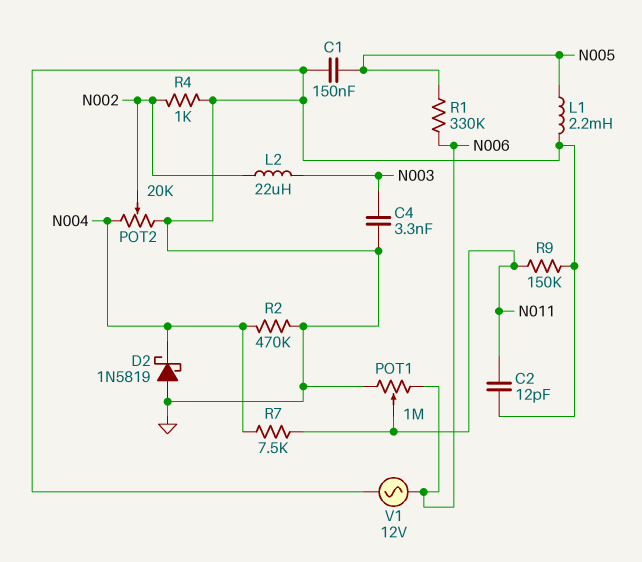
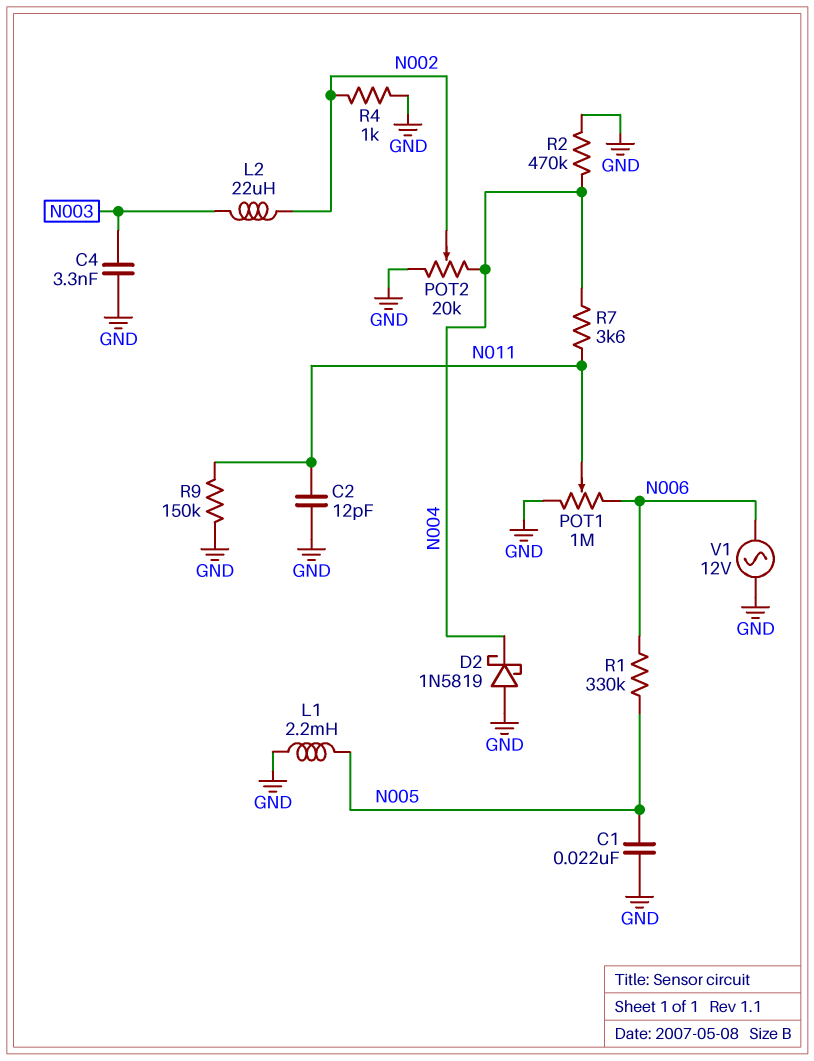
C1: 150nF (GND, N005) -> 22nF (GND, N005)
R7: 7.5k (N004, N011) -> 3.6k (N004, N011)

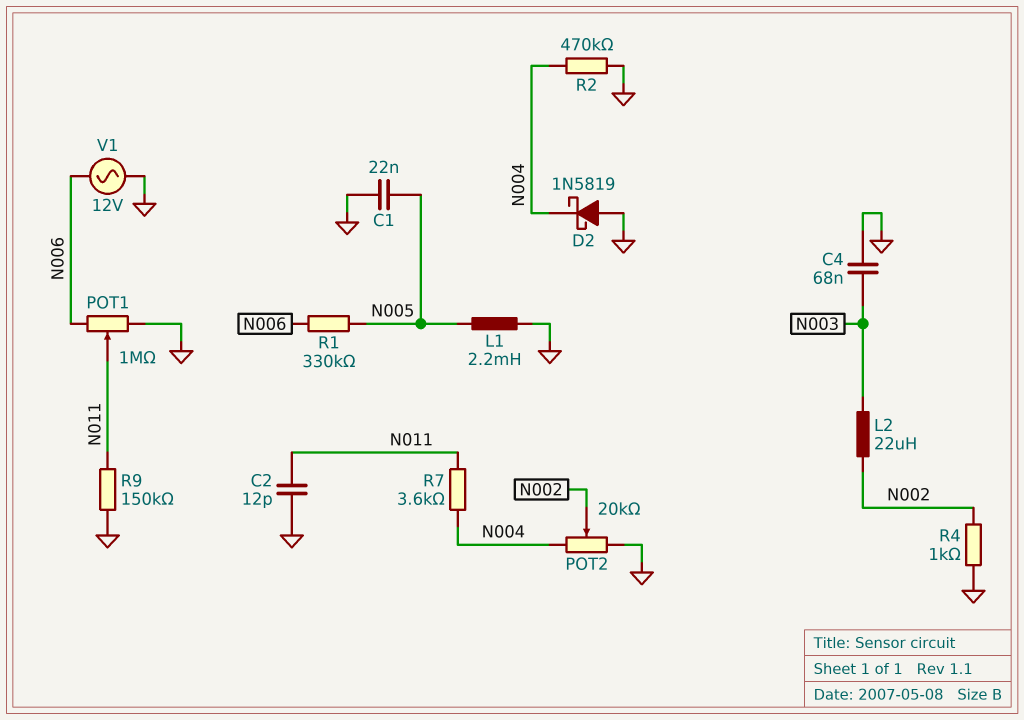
C4: 3.3nF (GND, N003) -> 68nF (GND, N003)

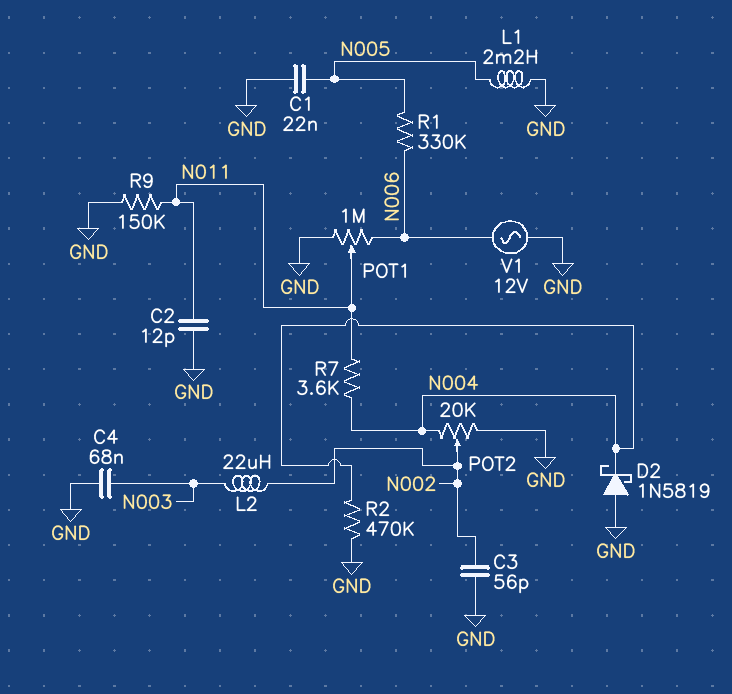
C3: none -> 56pF (GND, N002)
R4: 1k (GND, N002) -> none

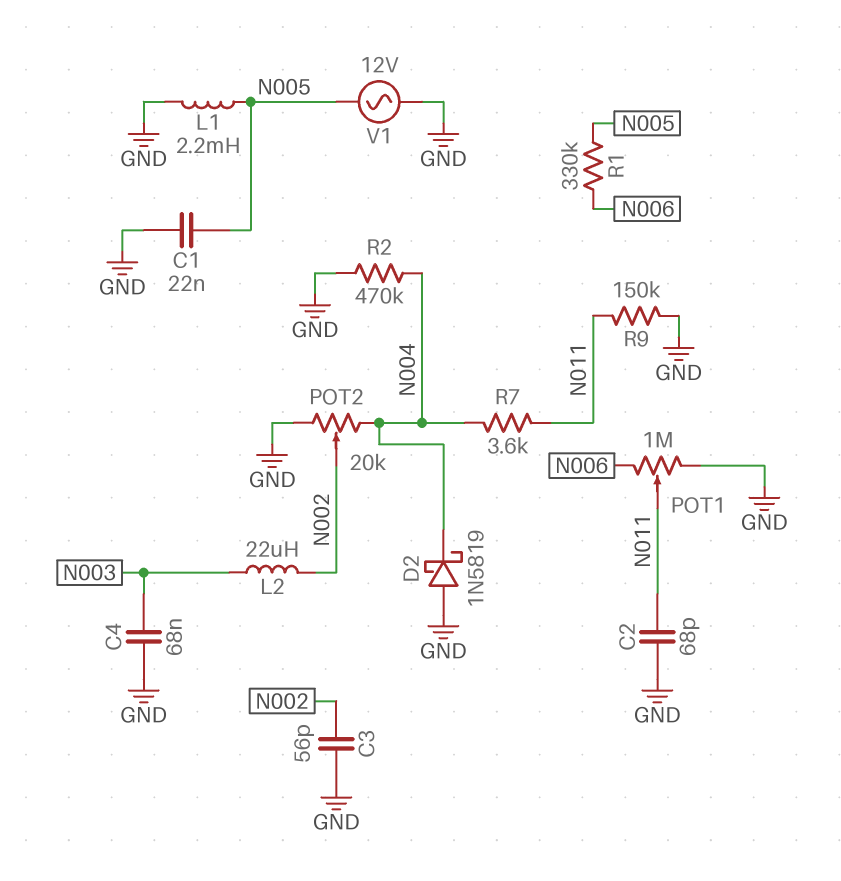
C2: 12pF (GND, N011) -> 68pF (GND, N011)
V1: AC 12V (GND, N006) -> AC 12V (GND, N005)

